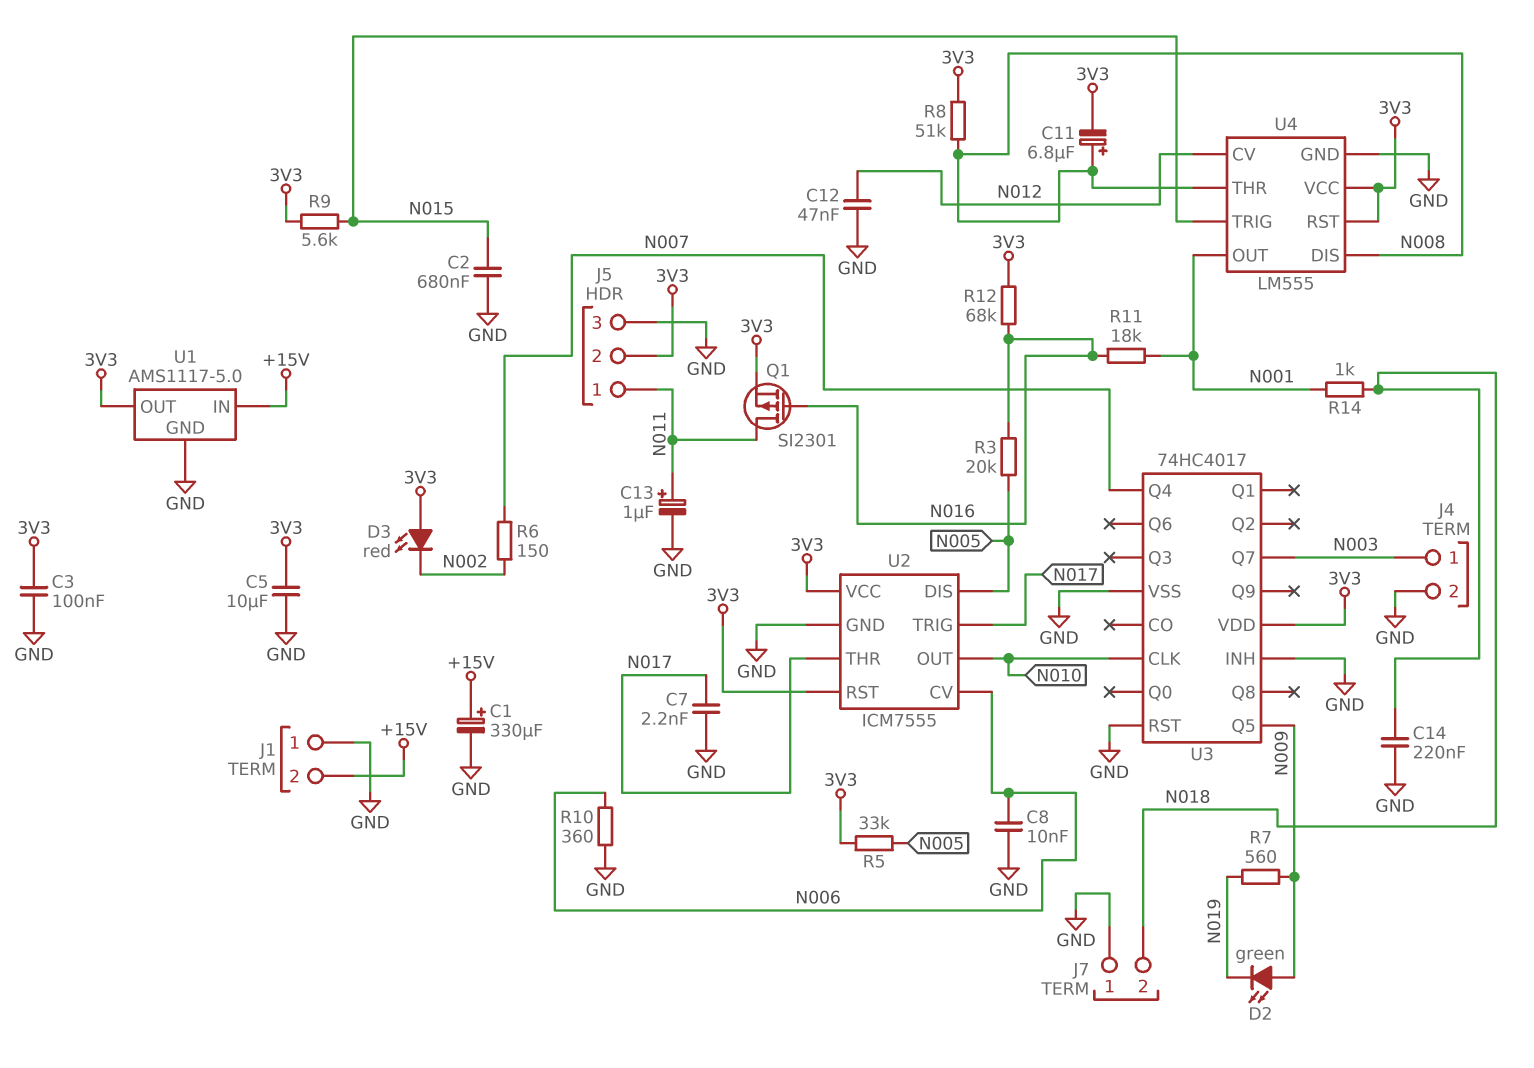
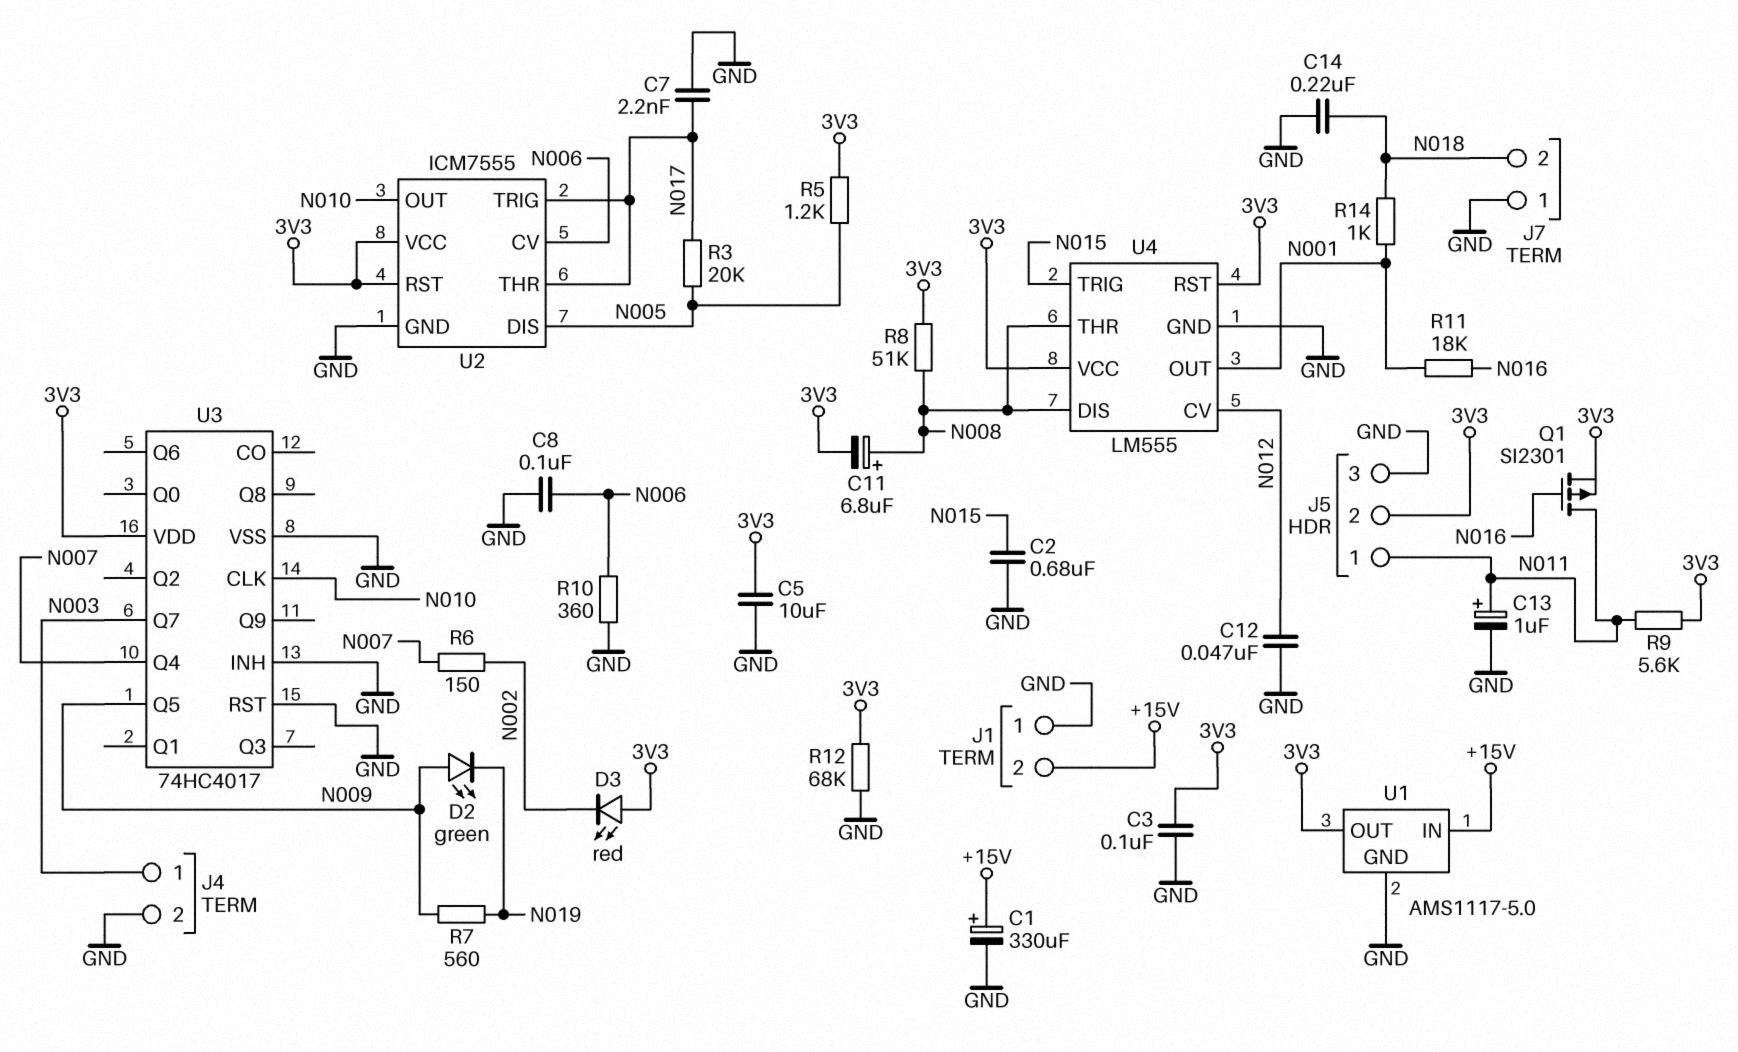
C8: 10nF (GND, N006) -> 100nF (GND, N006)
R3: 20k (N005, N016) -> 20k (N005, N017)
R5: 33k (3V3, N005) -> 1.2k (3V3, N005)
R9: 5.6k (3V3, N015) -> 5.6k (3V3, N011)
R12: 68k (3V3, N016) -> 68k (3V3, GND)

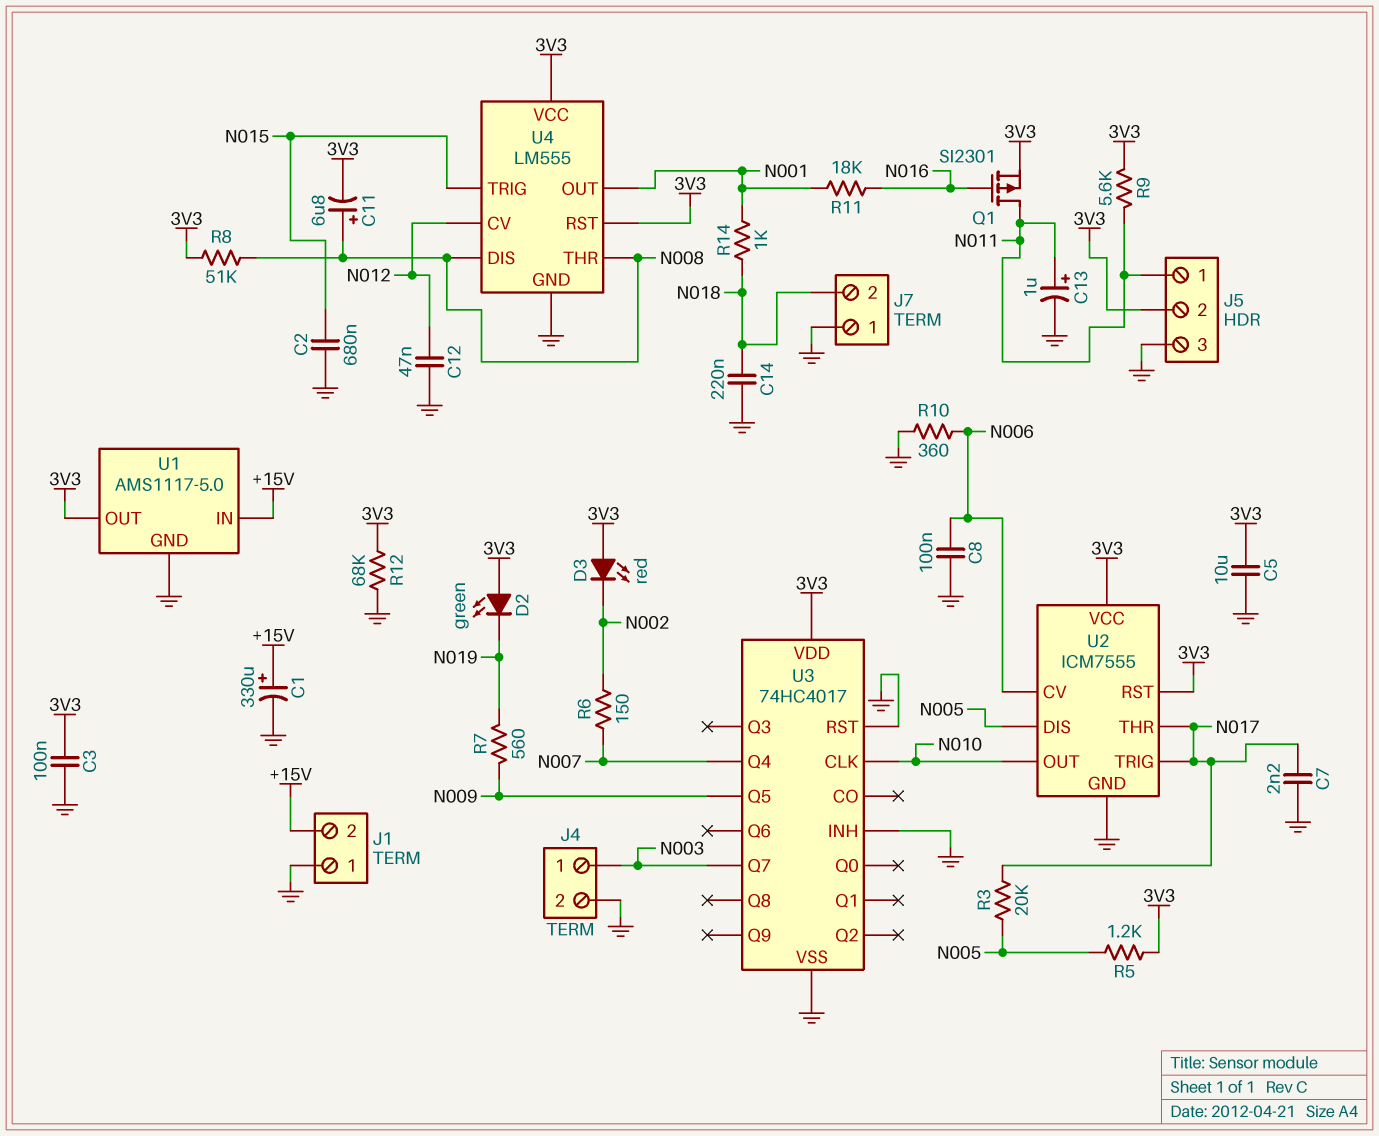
D2: LED green (A N009, K N019) -> LED green (A 3V3, K N019)

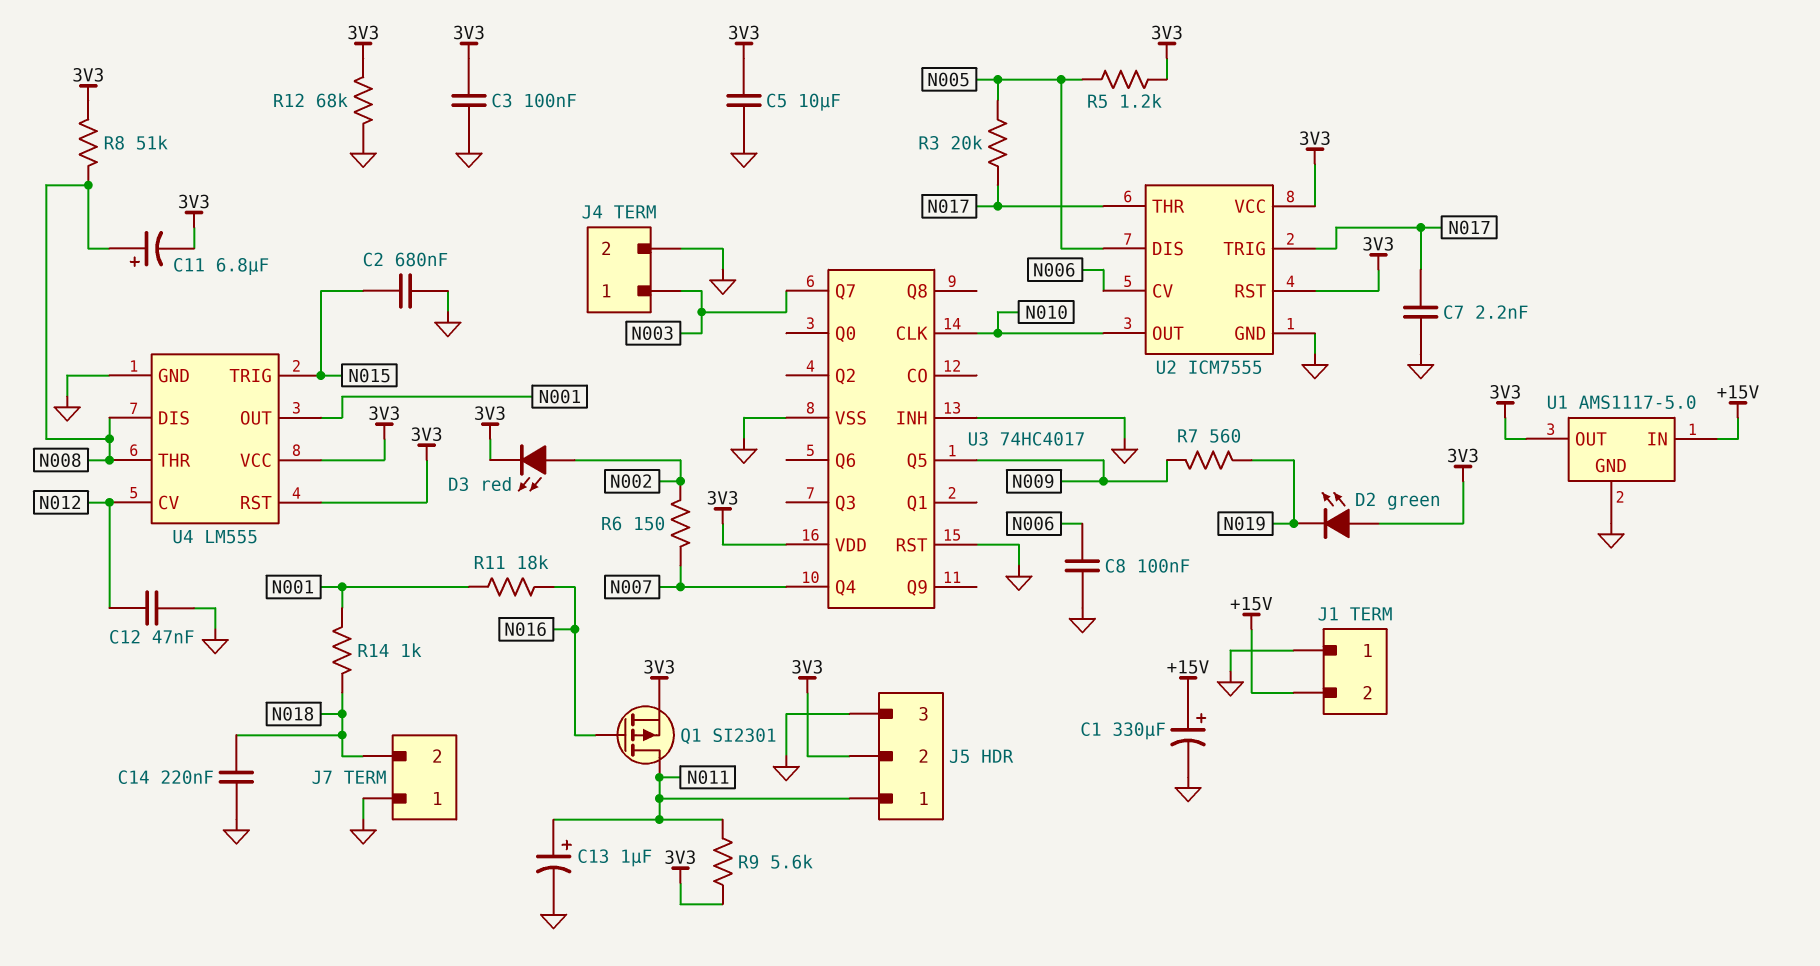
D3: LED red (A 3V3, K N002) -> LED red (A N002, K 3V3)
R10: 360 (GND, N006) -> none

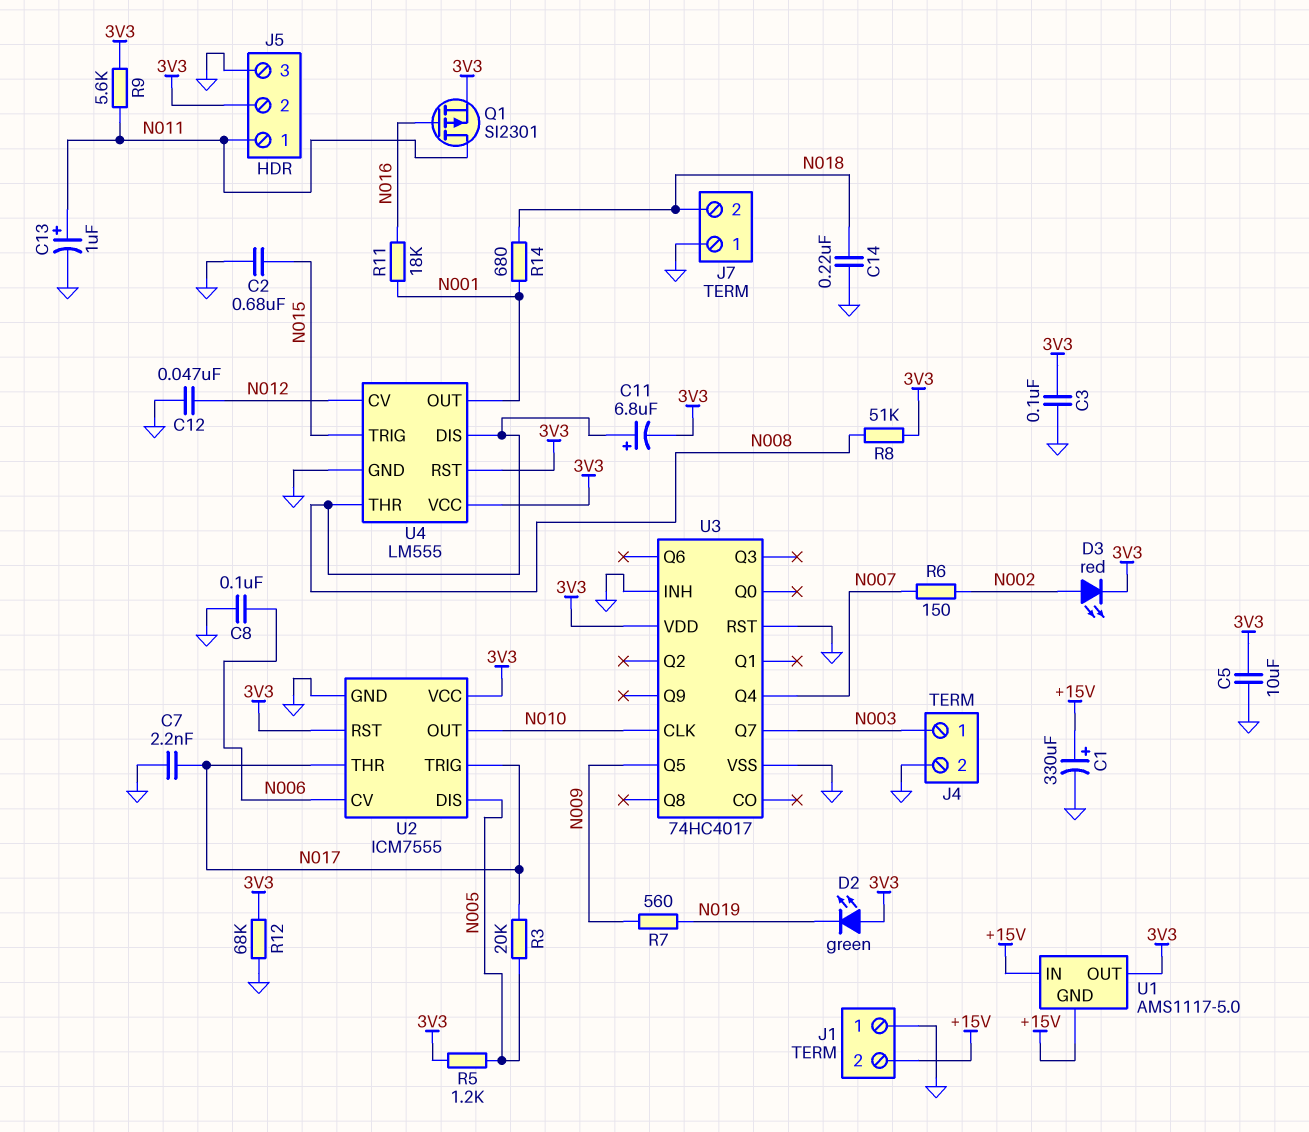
R14: 1k (N001, N018) -> 680 (N001, N018)
U1 pin GND: GND -> +15V

